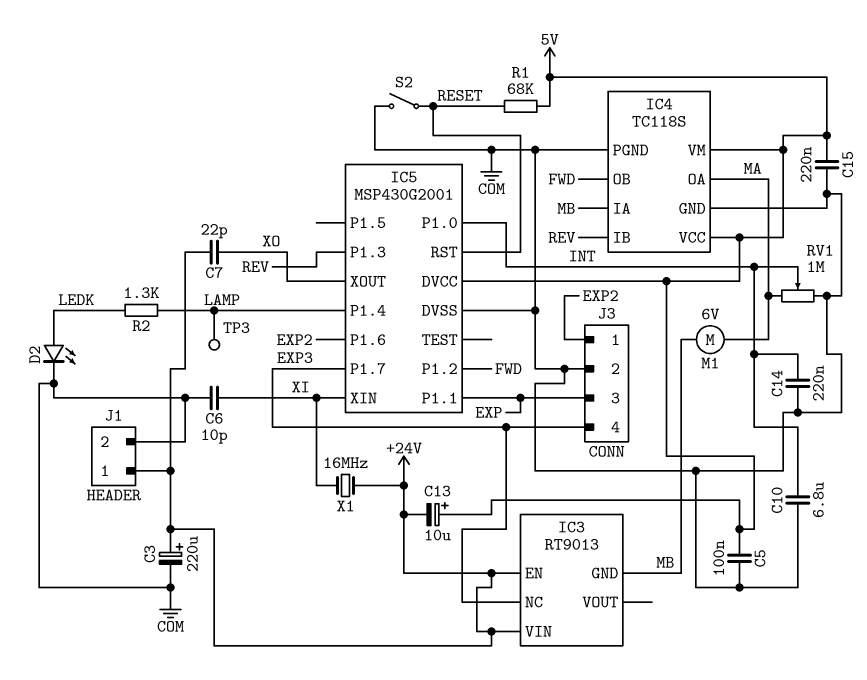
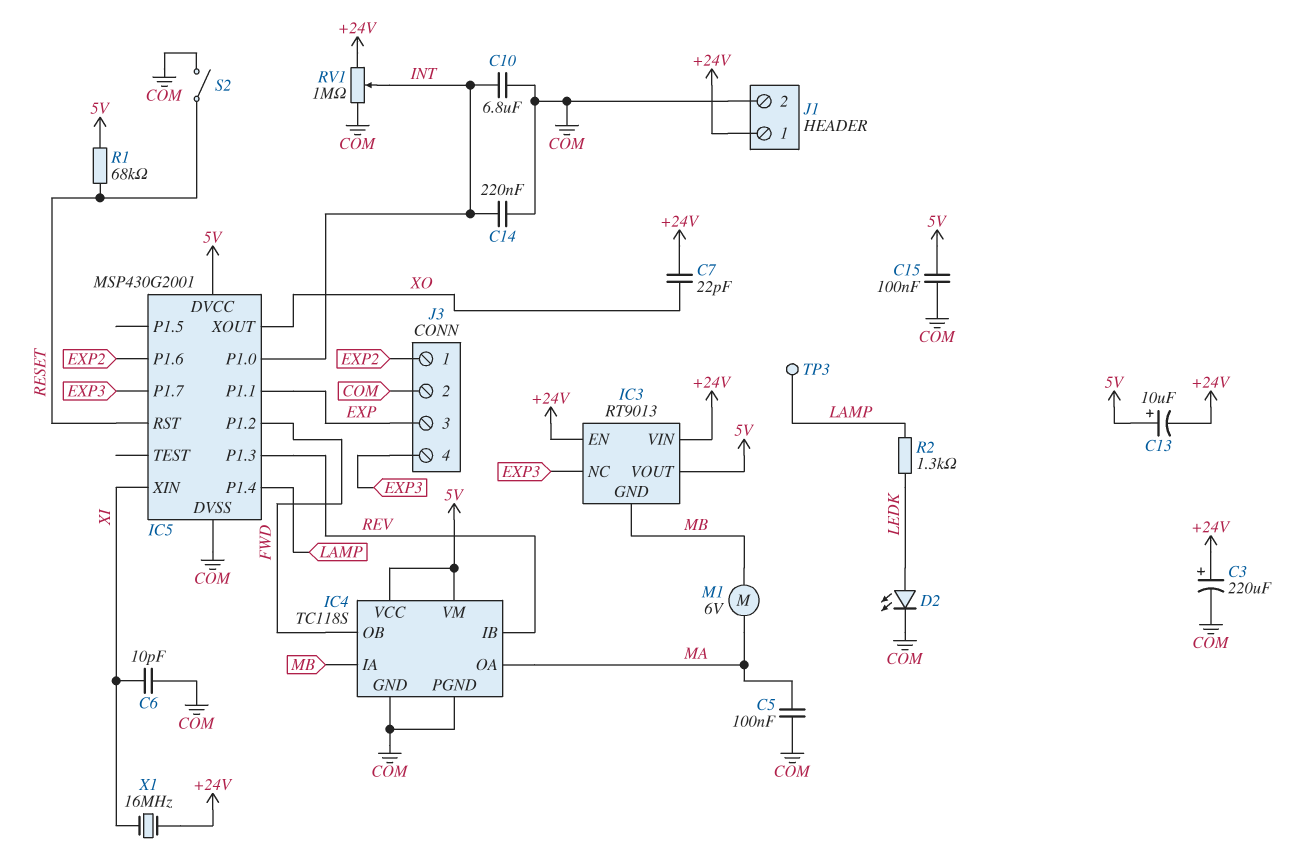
C5: 100nF (5V, COM) -> 100nF (COM, MA)
C15: 220nF (5V, COM) -> 100nF (5V, COM)
IC3 pin VOUT: none -> 5V
RV1: 1M (COM, MA, wiper INT) -> 1M (+24V, COM, wiper INT)

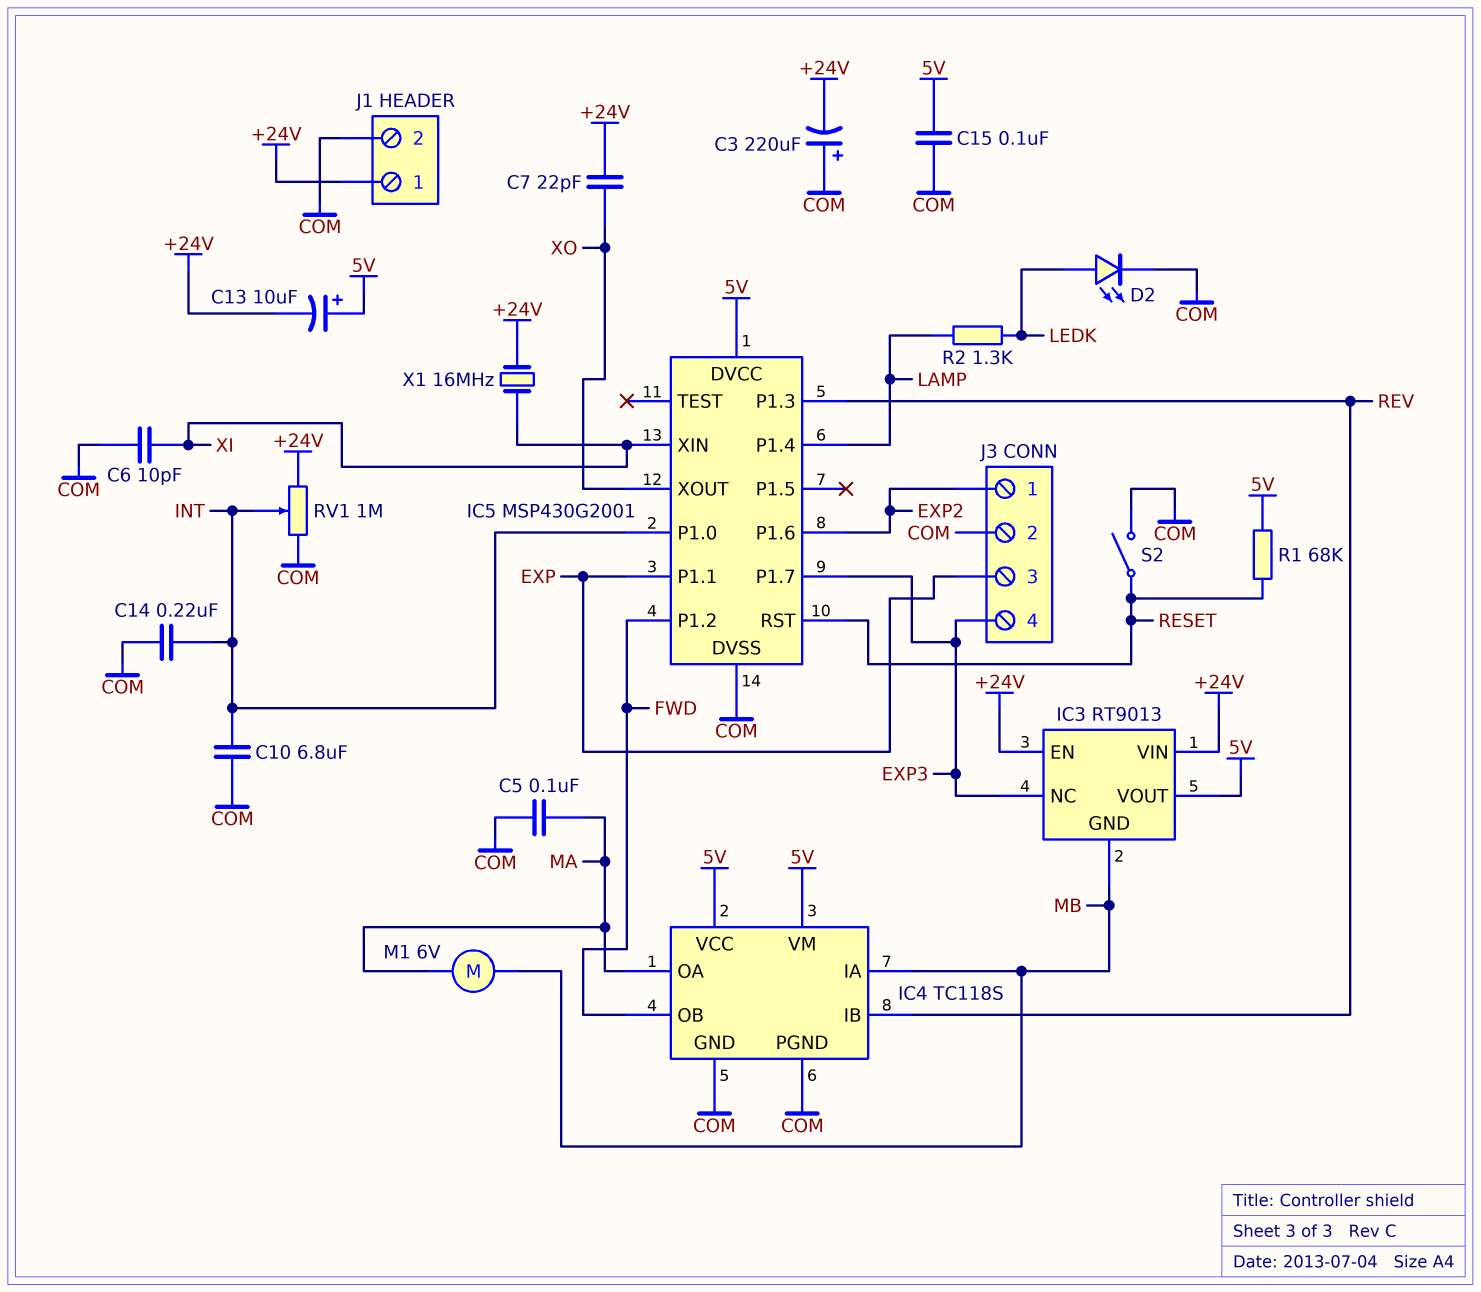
C3: 220uF (plus +24V, minus COM) -> 220uF (plus COM, minus +24V)
TP3: test point (LAMP) -> none

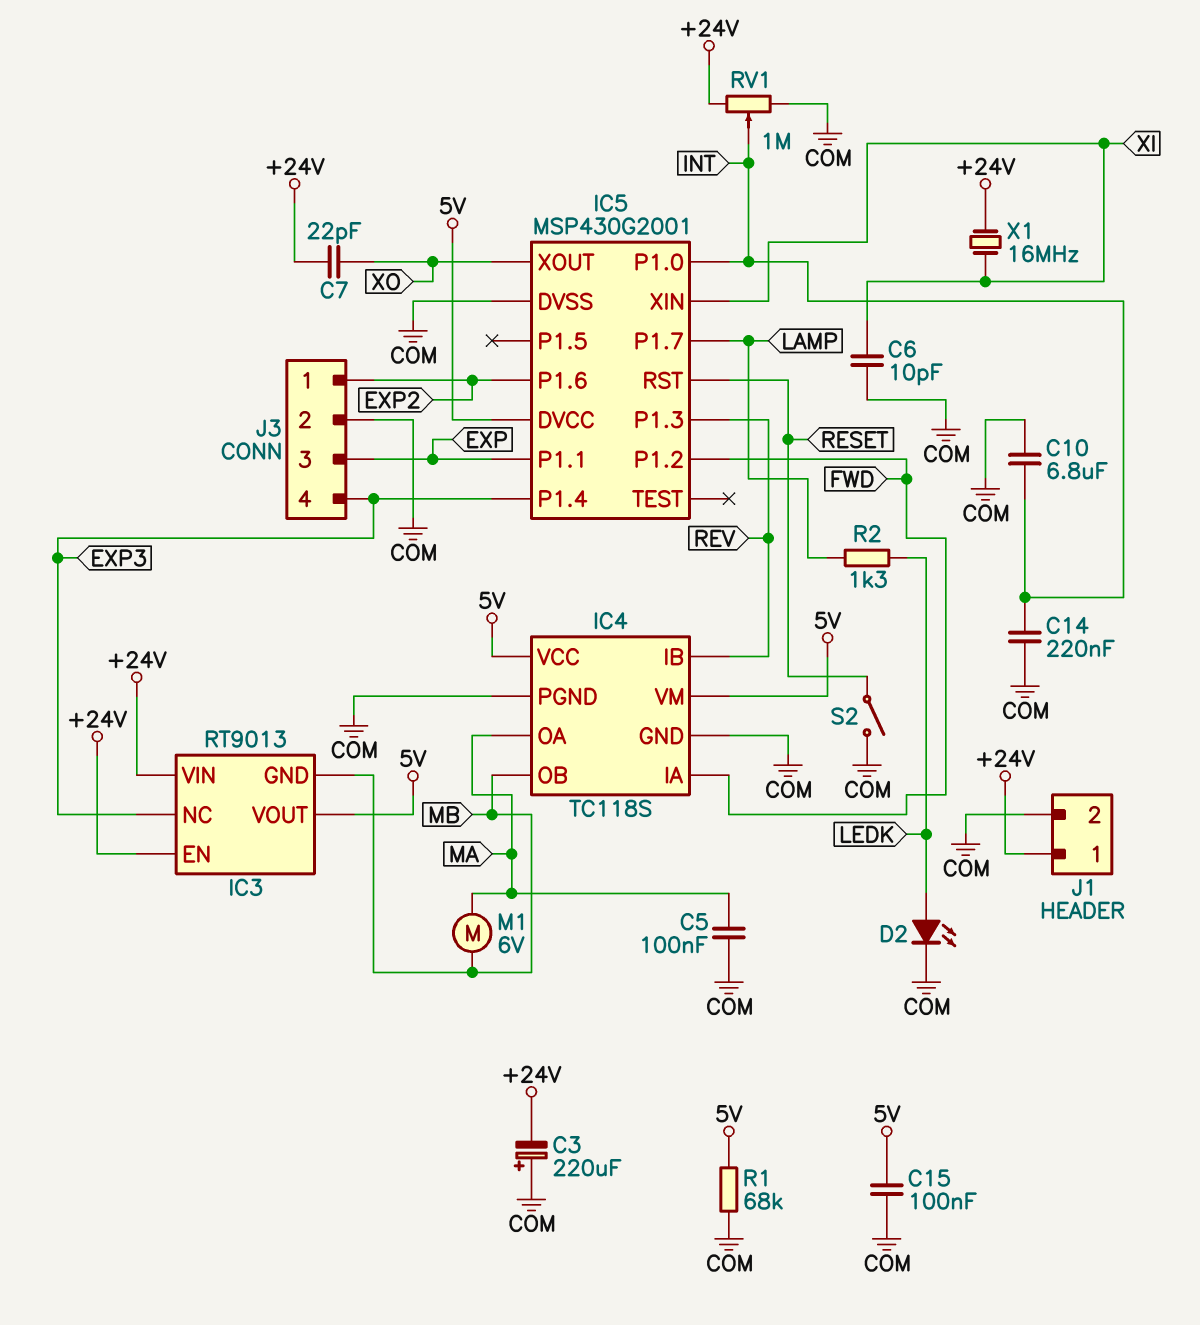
C13: 10uF (plus 5V, minus +24V) -> none
IC4 pin IA: MB -> FWD
IC4 pin OB: FWD -> MB
IC5 pin P1.4: LAMP -> EXP3
IC5 pin P1.7: EXP3 -> LAMP
R1: 68k (5V, RESET) -> 68k (5V, COM)

